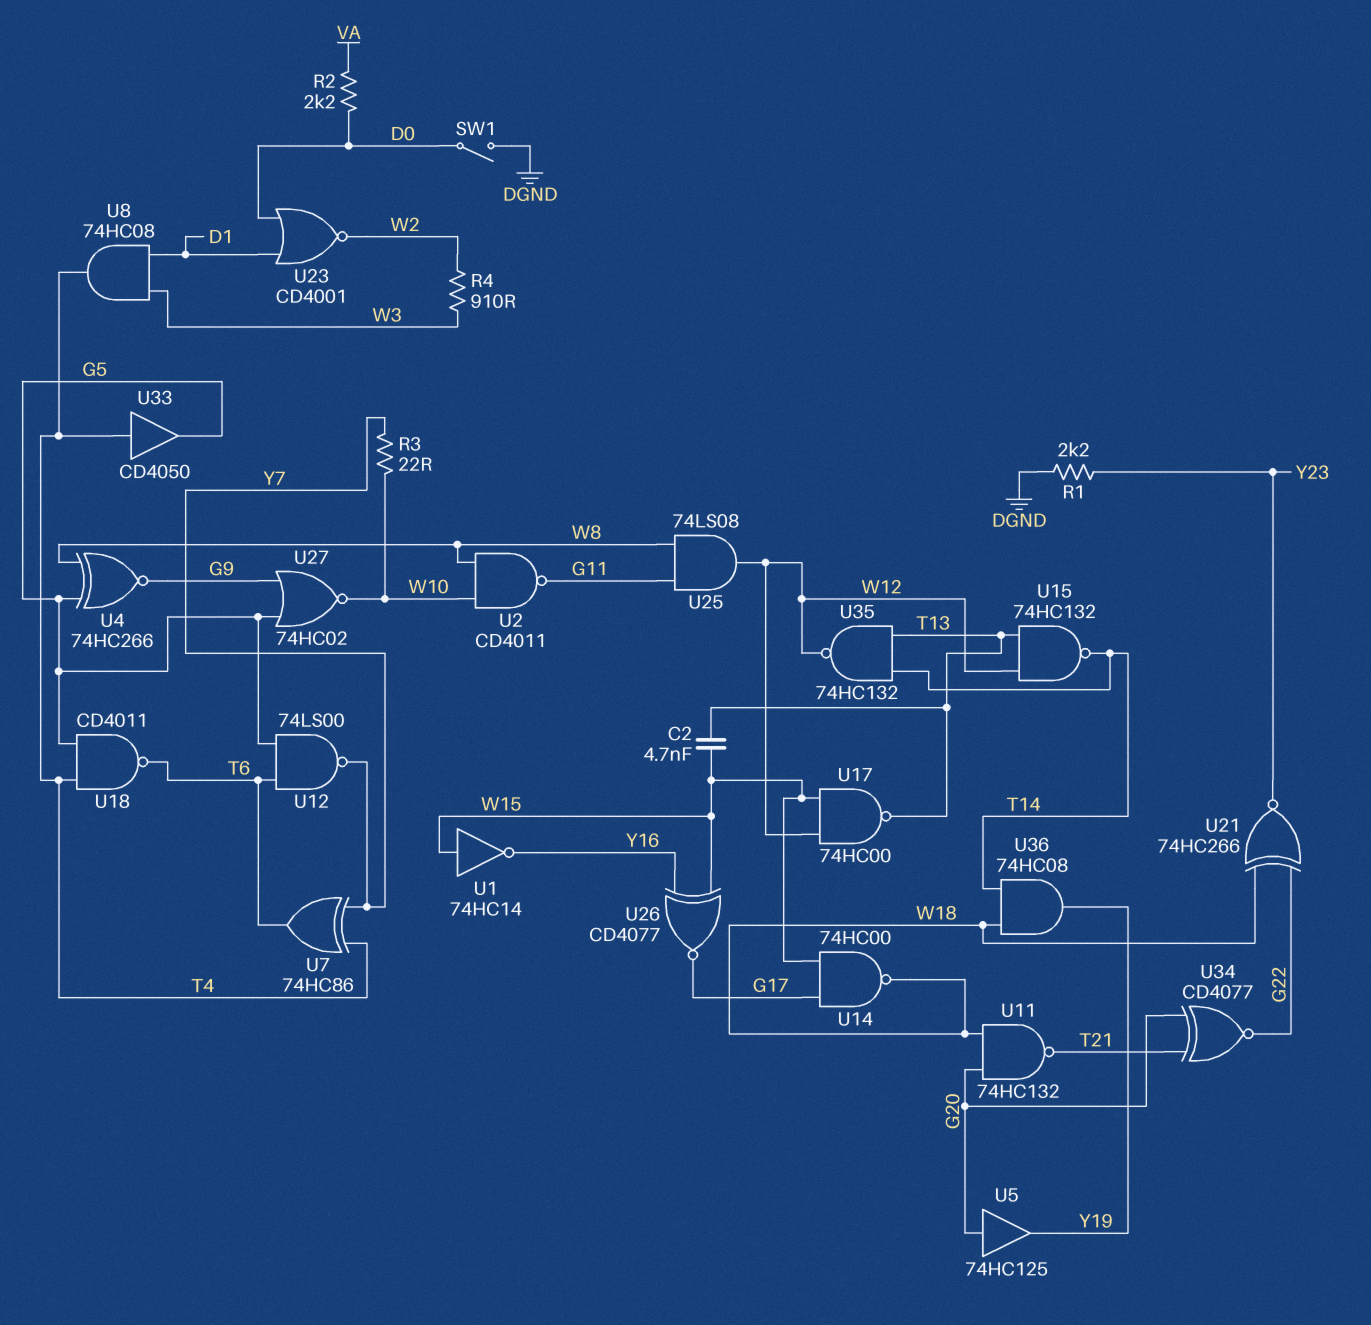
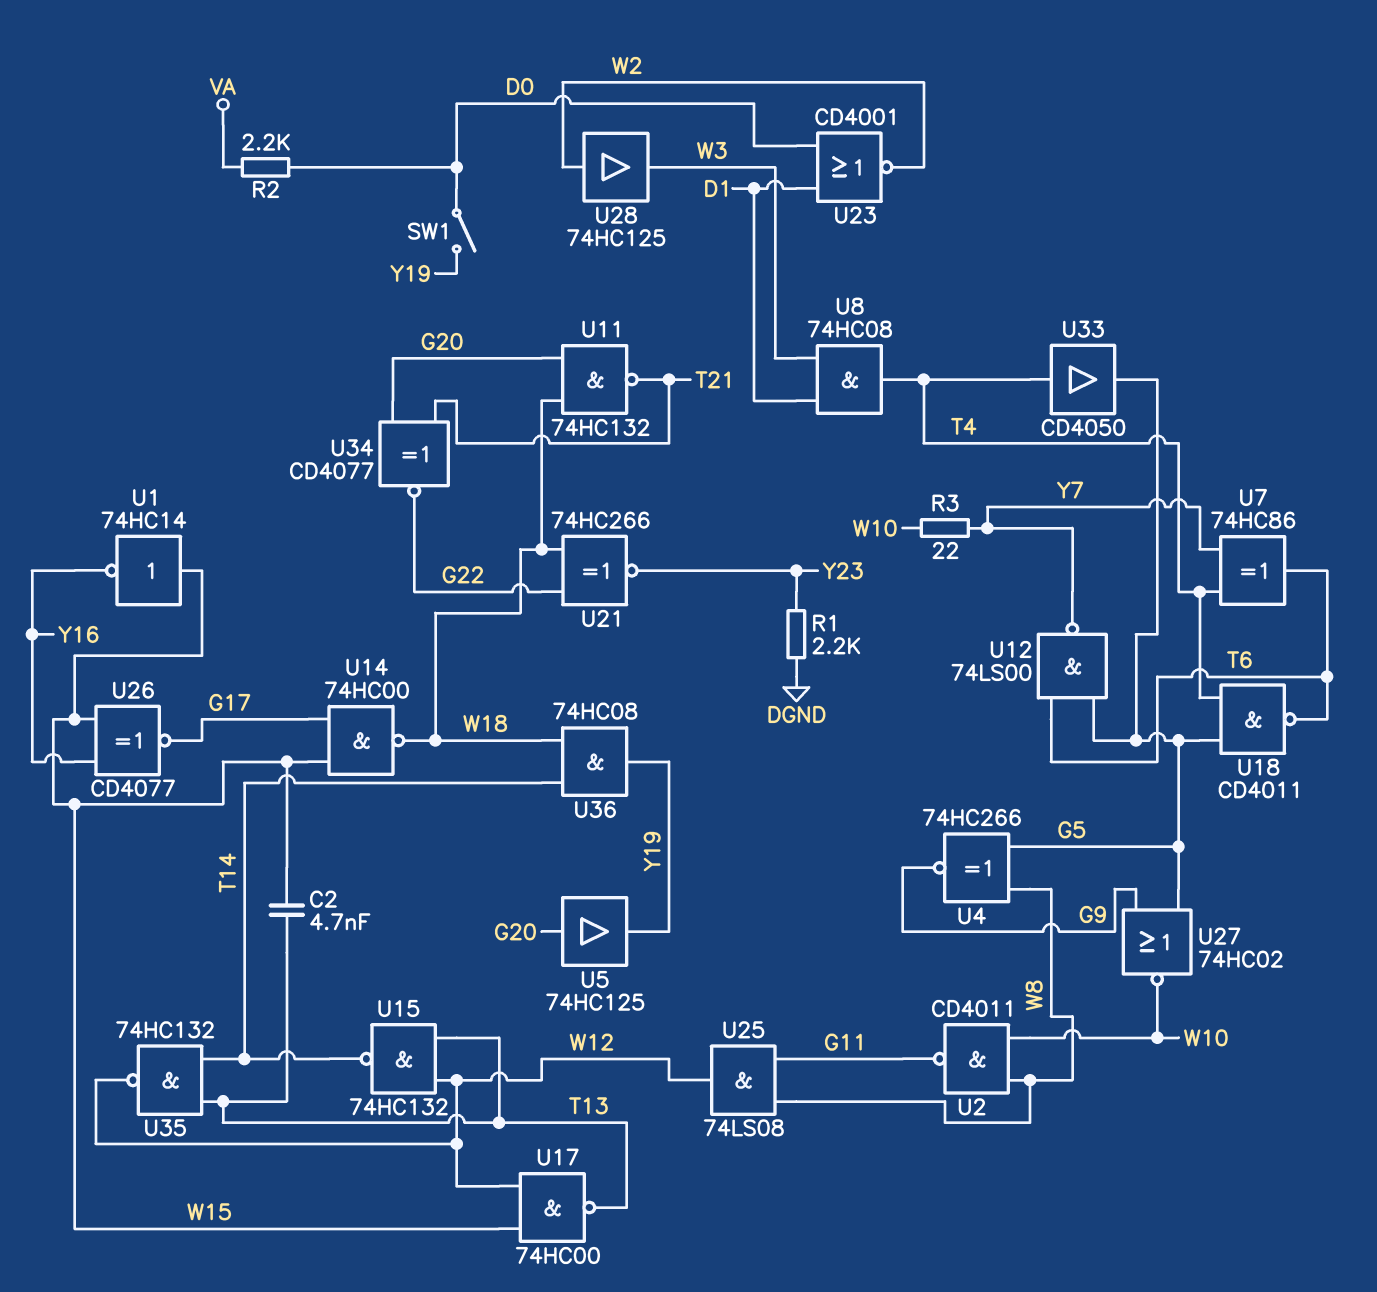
R4: 910 (W2, W3) -> none
SW1: switch (D0, DGND) -> switch (D0, Y19)
U28: none -> buffer 74HC125 (in W2, out W3)

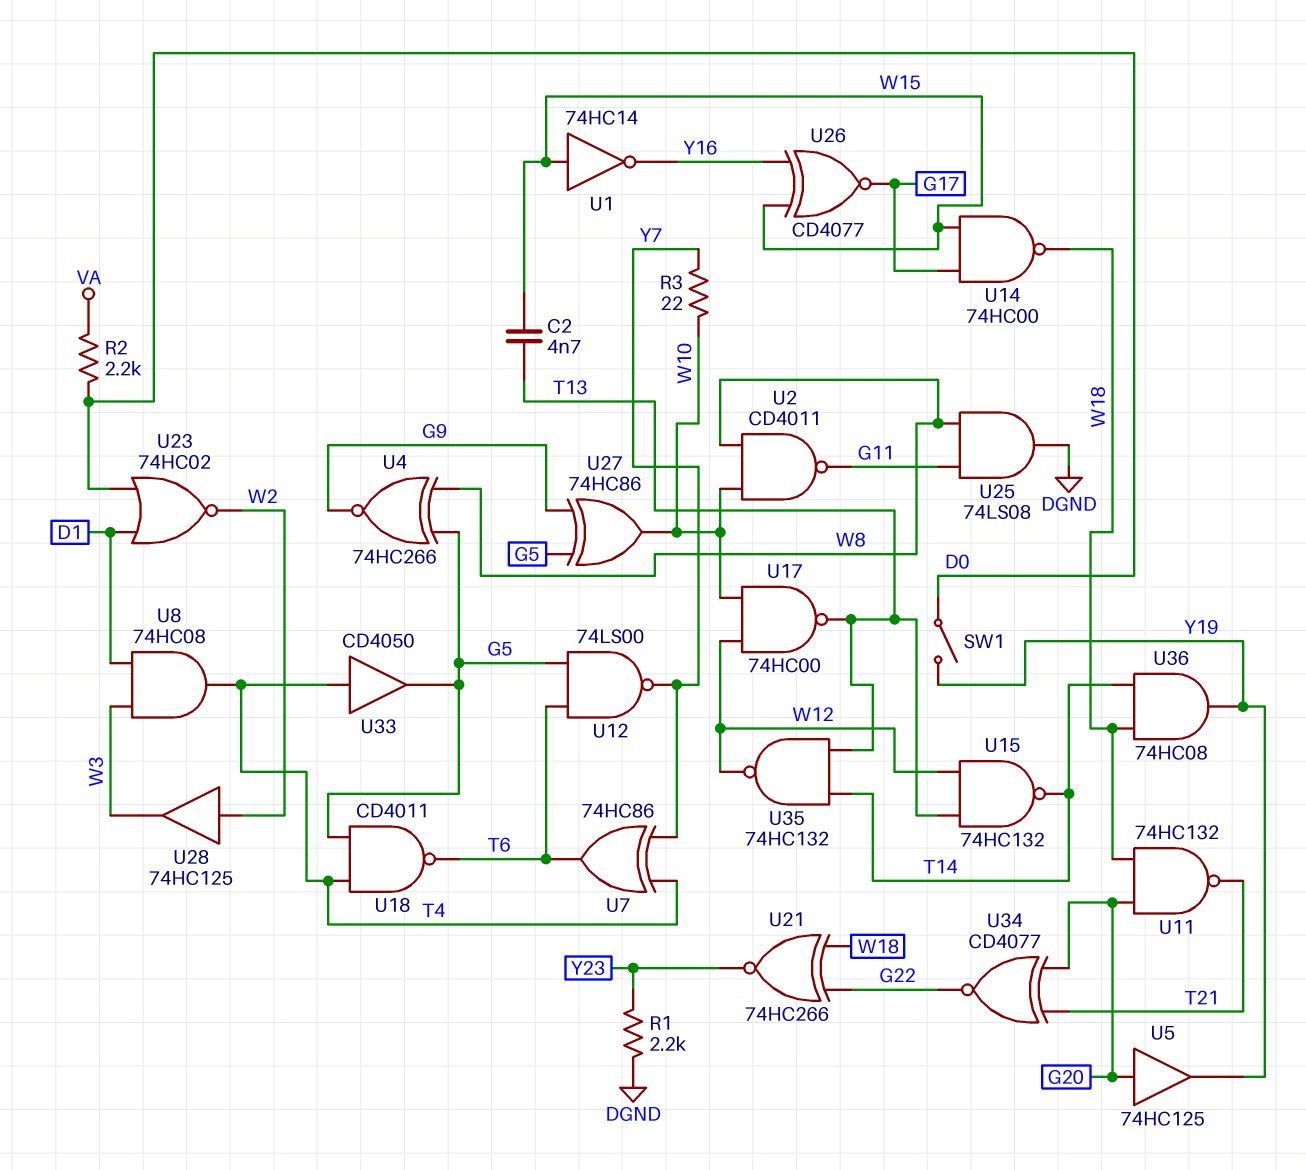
U17: NAND 74HC00 (in W12, in W15, out T13) -> NAND 74HC00 (in W10, in W12, out T13)
U23: NOR CD4001 (in D0, in D1, out W2) -> NOR 74HC02 (in D0, in D1, out W2)
U25: AND 74LS08 (in G11, in W8, out W12) -> AND 74LS08 (in G11, in W8, out DGND)
U27: NOR 74HC02 (in G5, in G9, out W10) -> XOR 74HC86 (in G5, in G9, out W10)

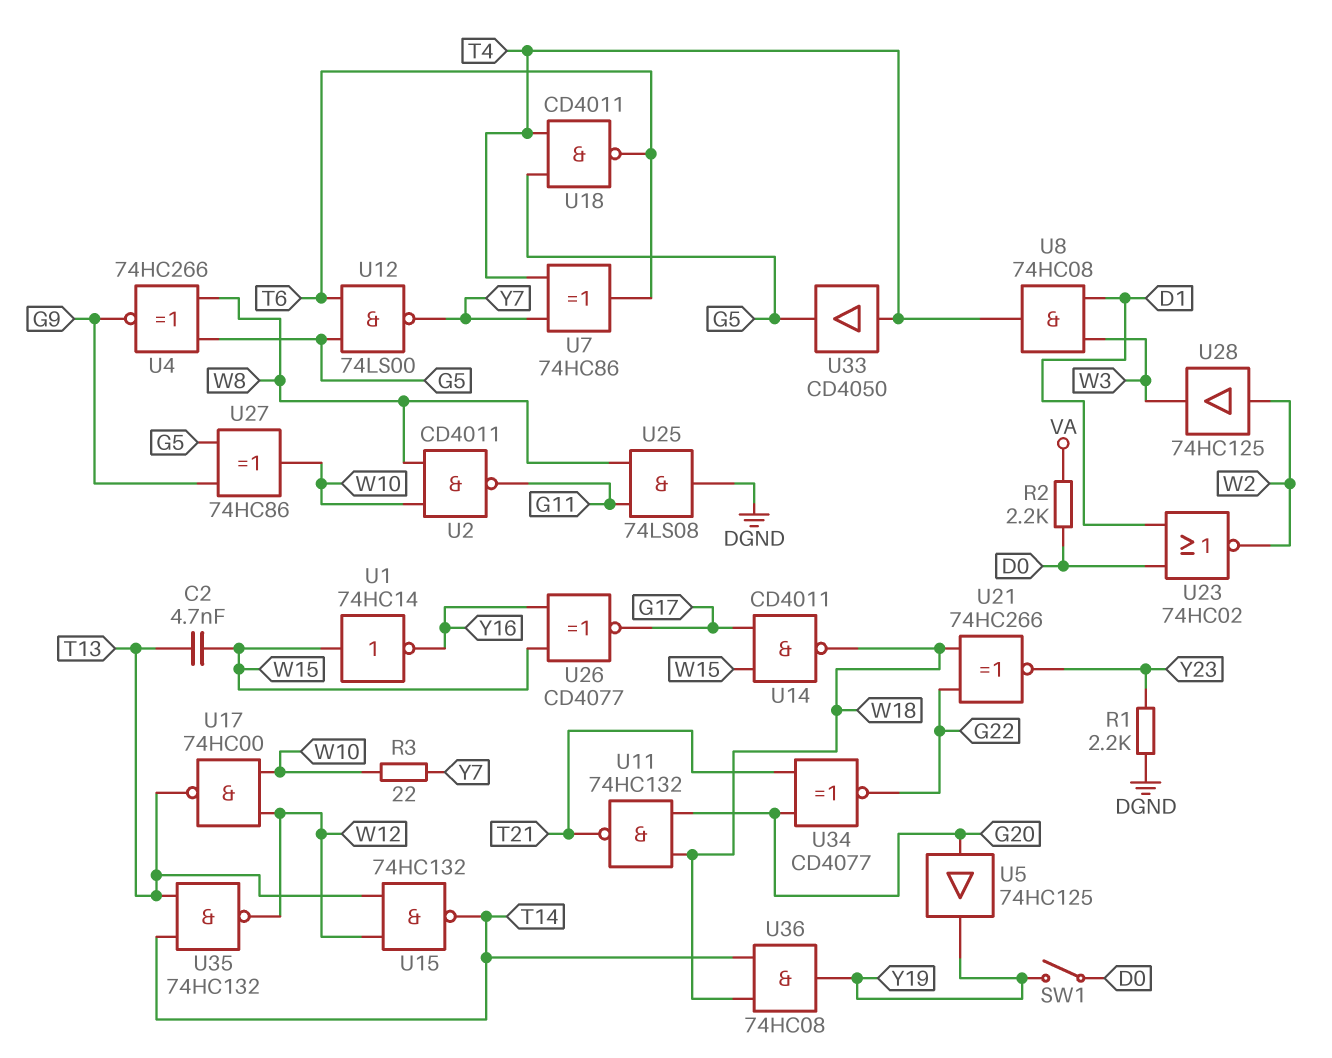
U14: NAND 74HC00 (in G17, in W15, out W18) -> NAND CD4011 (in G17, in W15, out W18)

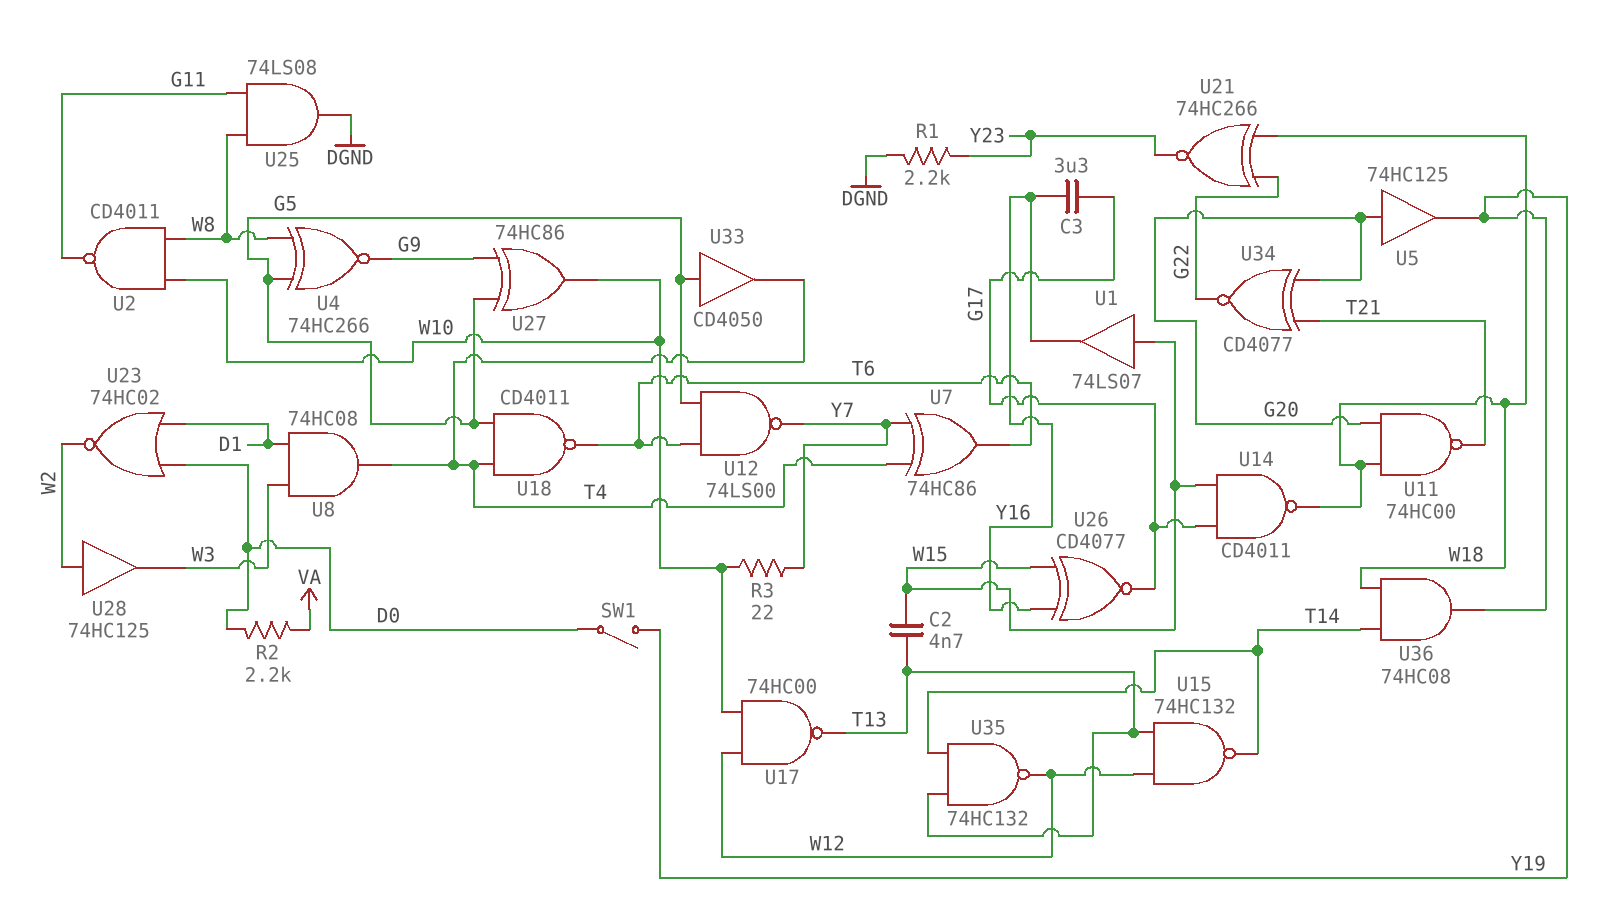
C3: none -> 3.3uF (G17, Y16)
U1: NOT 74HC14 (in W15, out Y16) -> buffer 74LS07 (in W15, out Y16)
U11: NAND 74HC132 (in G20, in W18, out T21) -> NAND 74HC00 (in G20, in W18, out T21)
U33: buffer CD4050 (in T4, out G5) -> buffer CD4050 (in G5, out T4)

